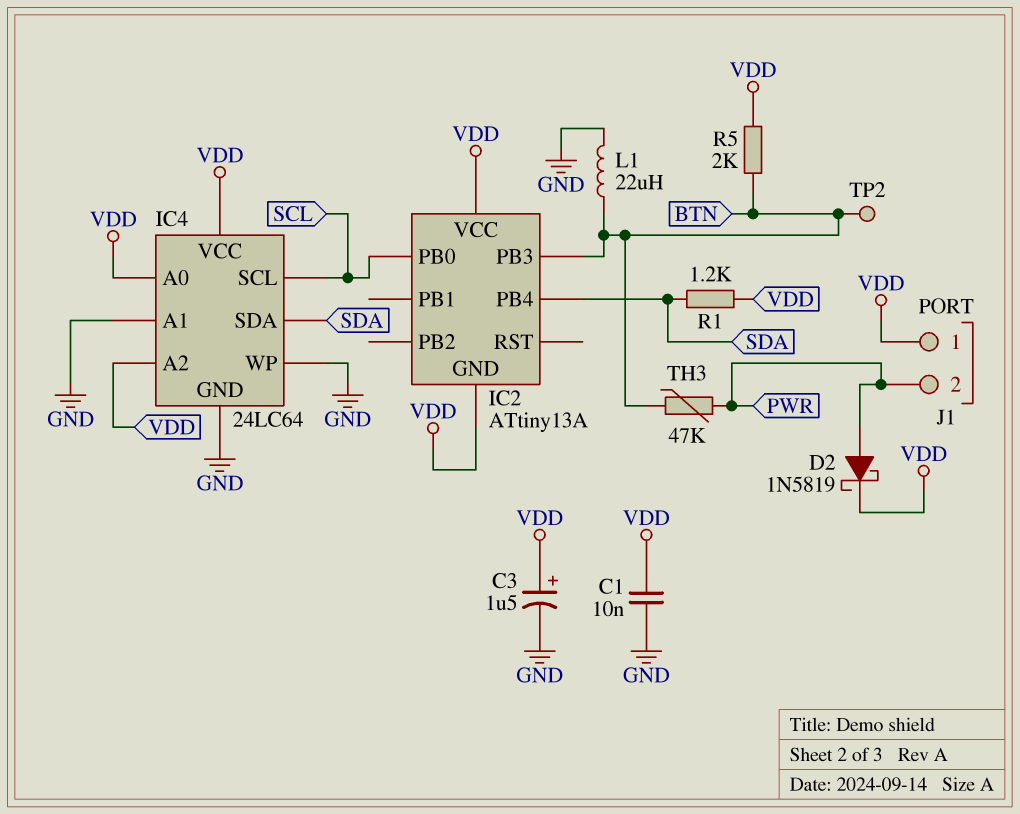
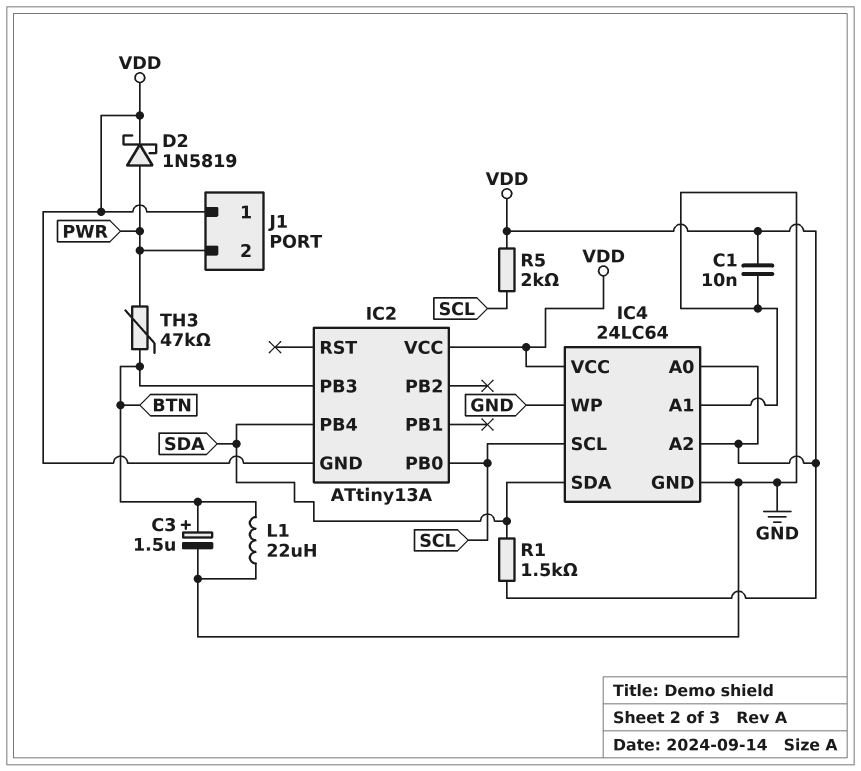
C3: 1.5uF (plus VDD, minus GND) -> 1.5uF (plus BTN, minus GND)
R1: 1.2k (SDA, VDD) -> 1.5k (SDA, VDD)
R5: 2k (BTN, VDD) -> 2k (SCL, VDD)
TP2: test point (BTN) -> none

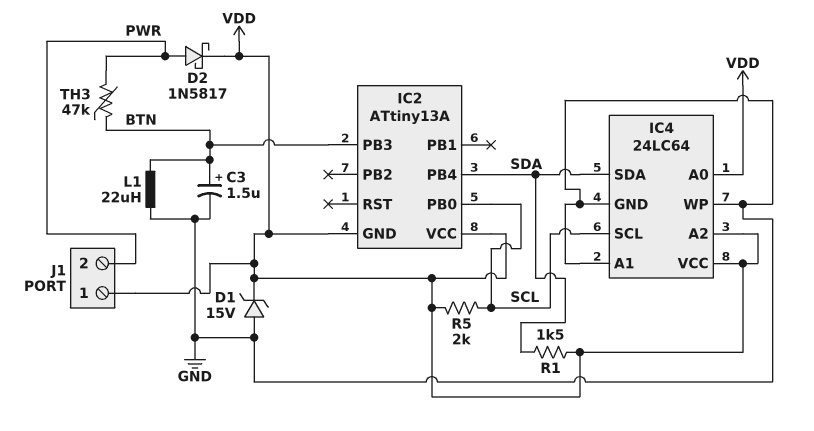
C1: 10nF (GND, VDD) -> none
D1: none -> zener 15V (A GND, K VDD)
D2: schottky 1N5819 (A PWR, K VDD) -> schottky 1N5817 (A PWR, K VDD)

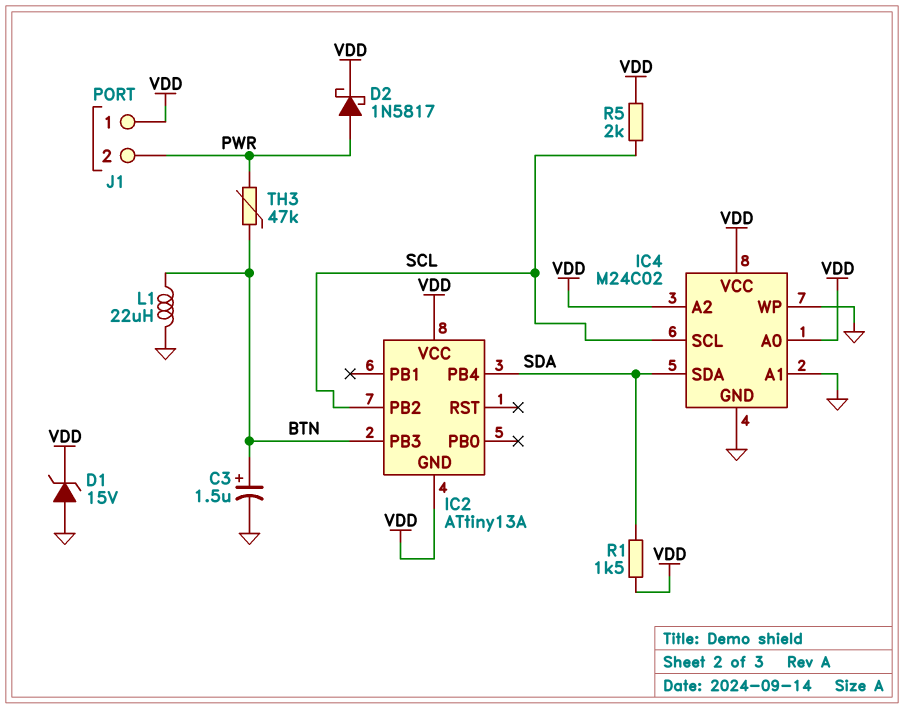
IC2 pin PB0: SCL -> none
IC2 pin PB2: none -> SCL
IC4: 24LC64 -> M24C02

